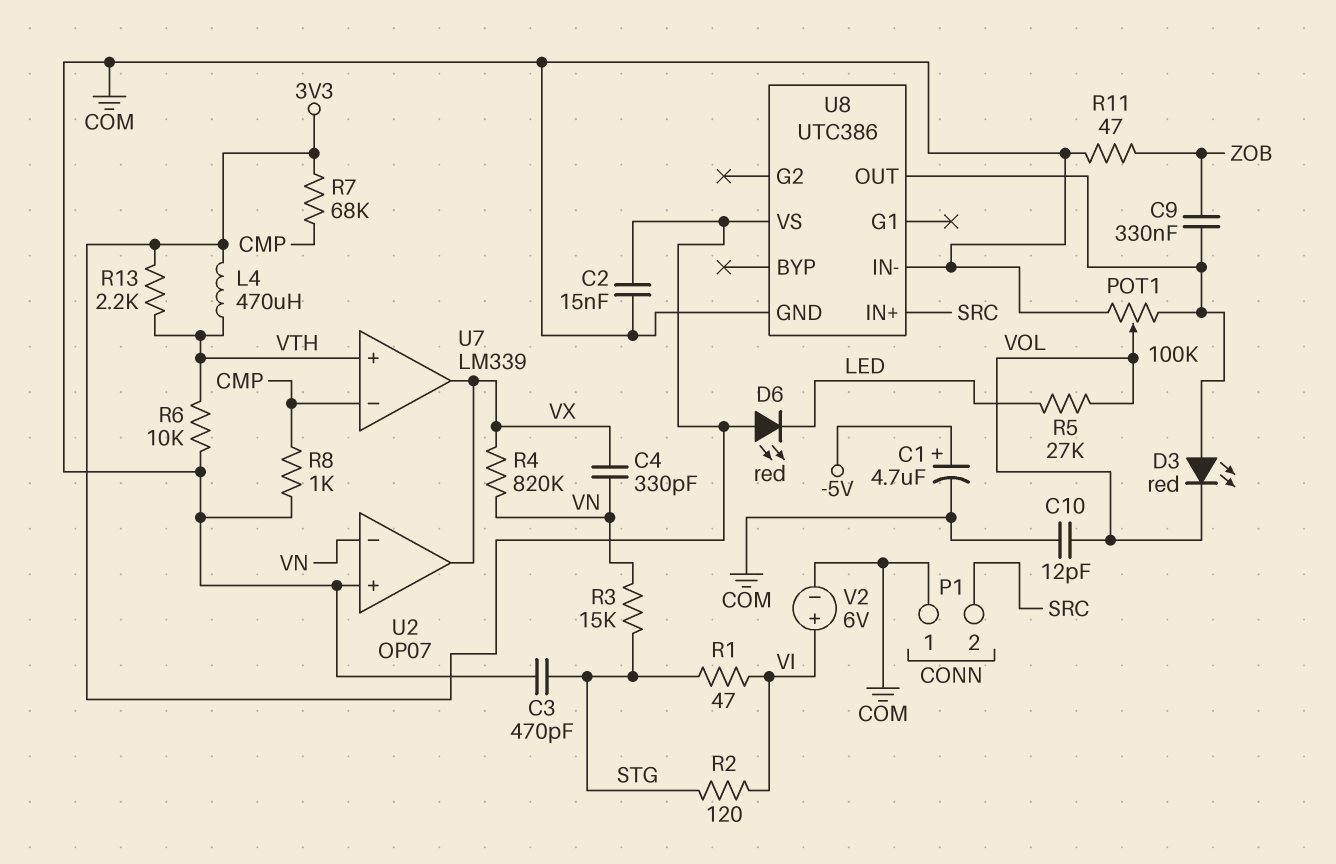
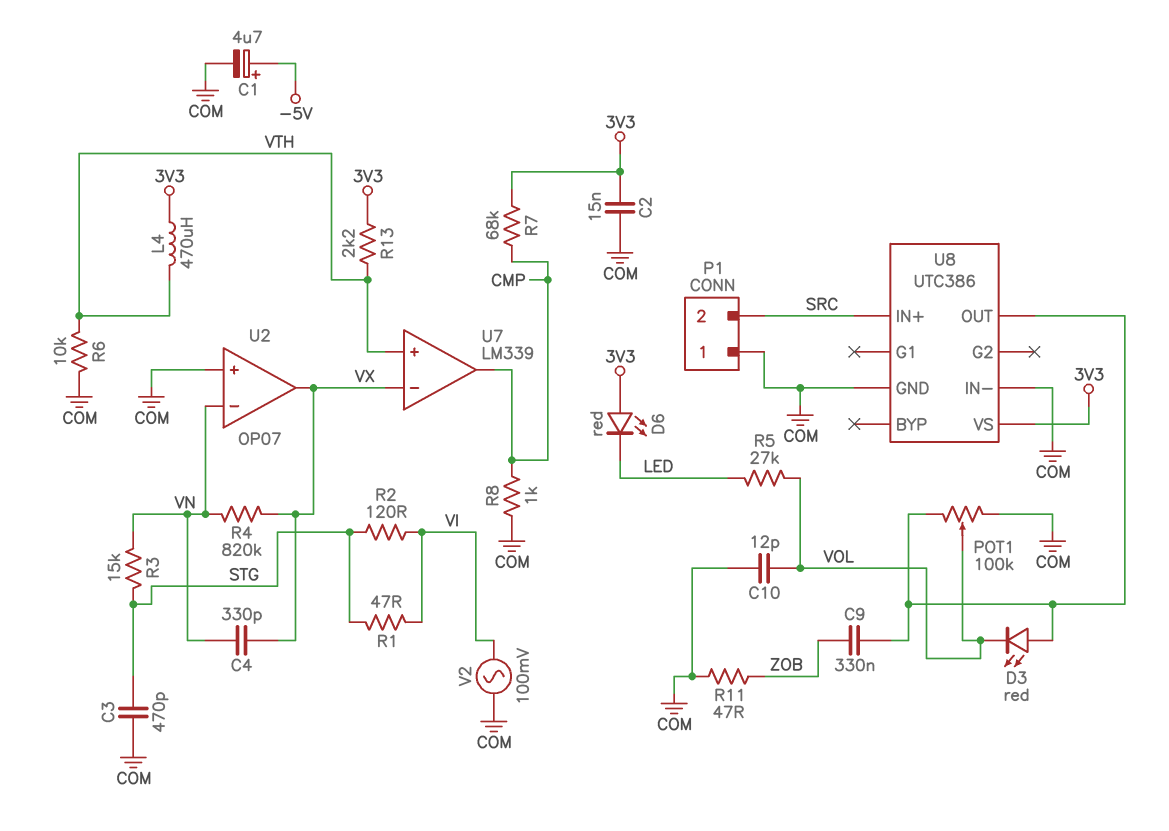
U7 pin in-: CMP -> VX
U7 pin out: VX -> CMP
V2: 6V (plus VI, minus COM) -> AC 100mV (COM, VI)

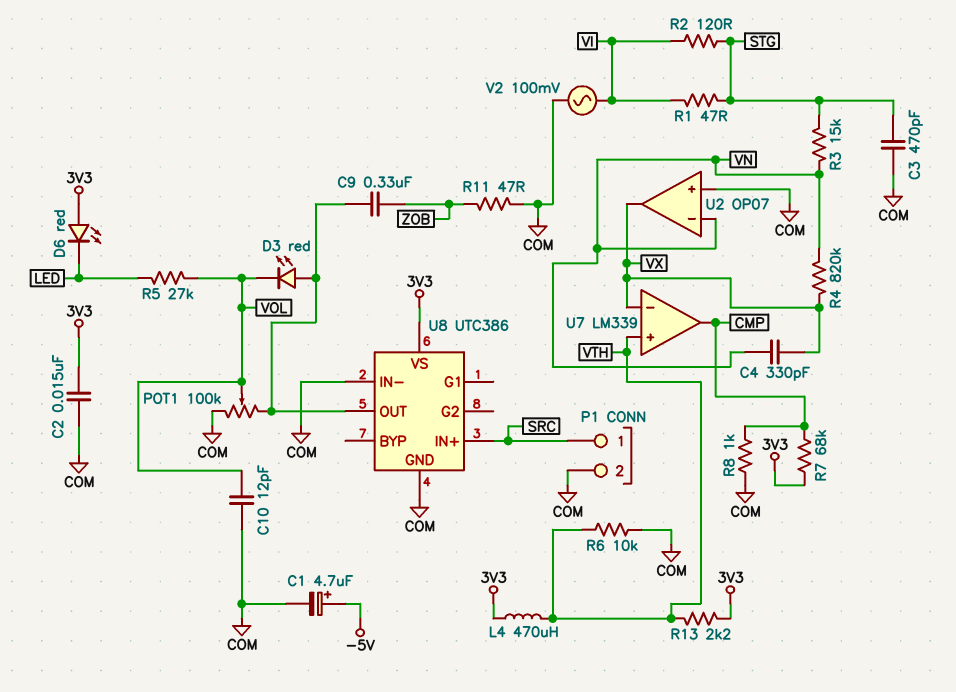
P1 pin 1: COM -> SRC
P1 pin 2: SRC -> COM

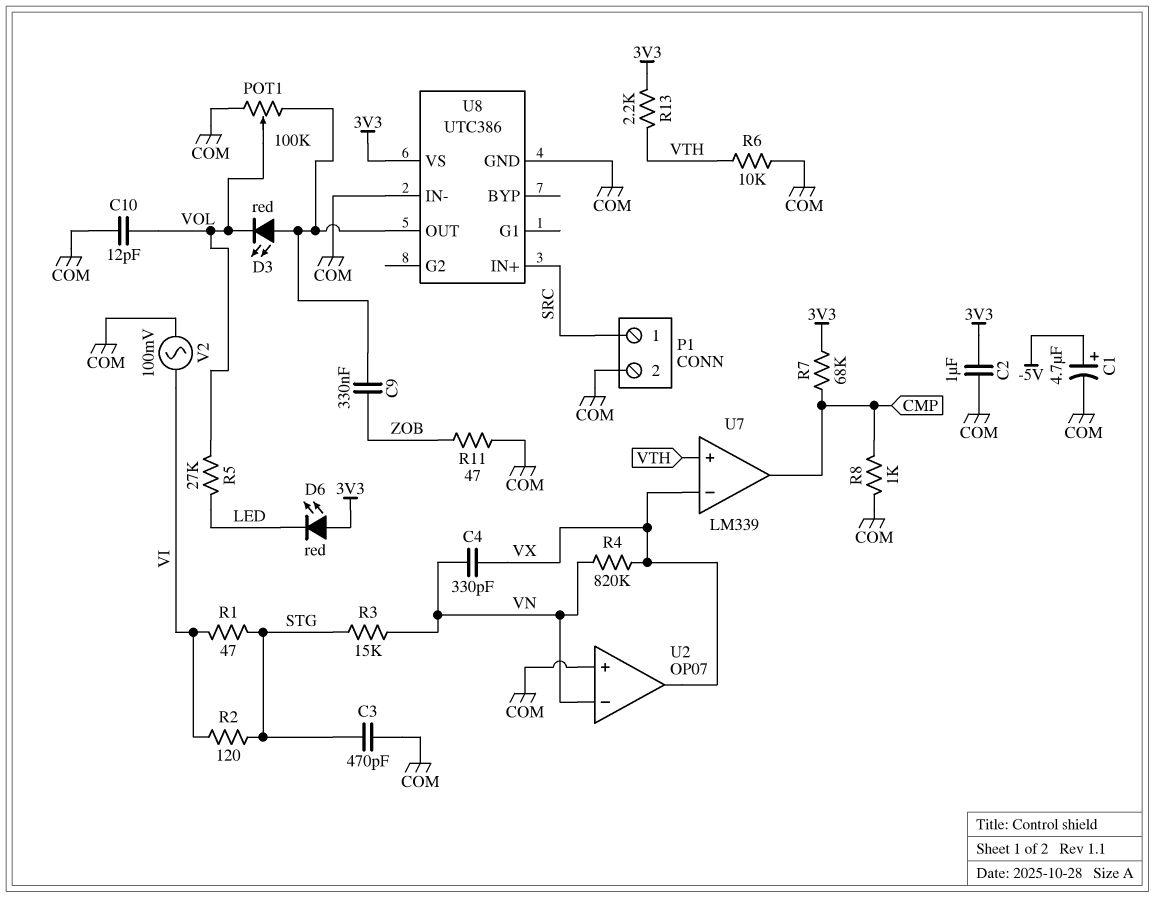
C2: 15nF (3V3, COM) -> 1uF (3V3, COM)
L4: 470uH (3V3, VTH) -> none

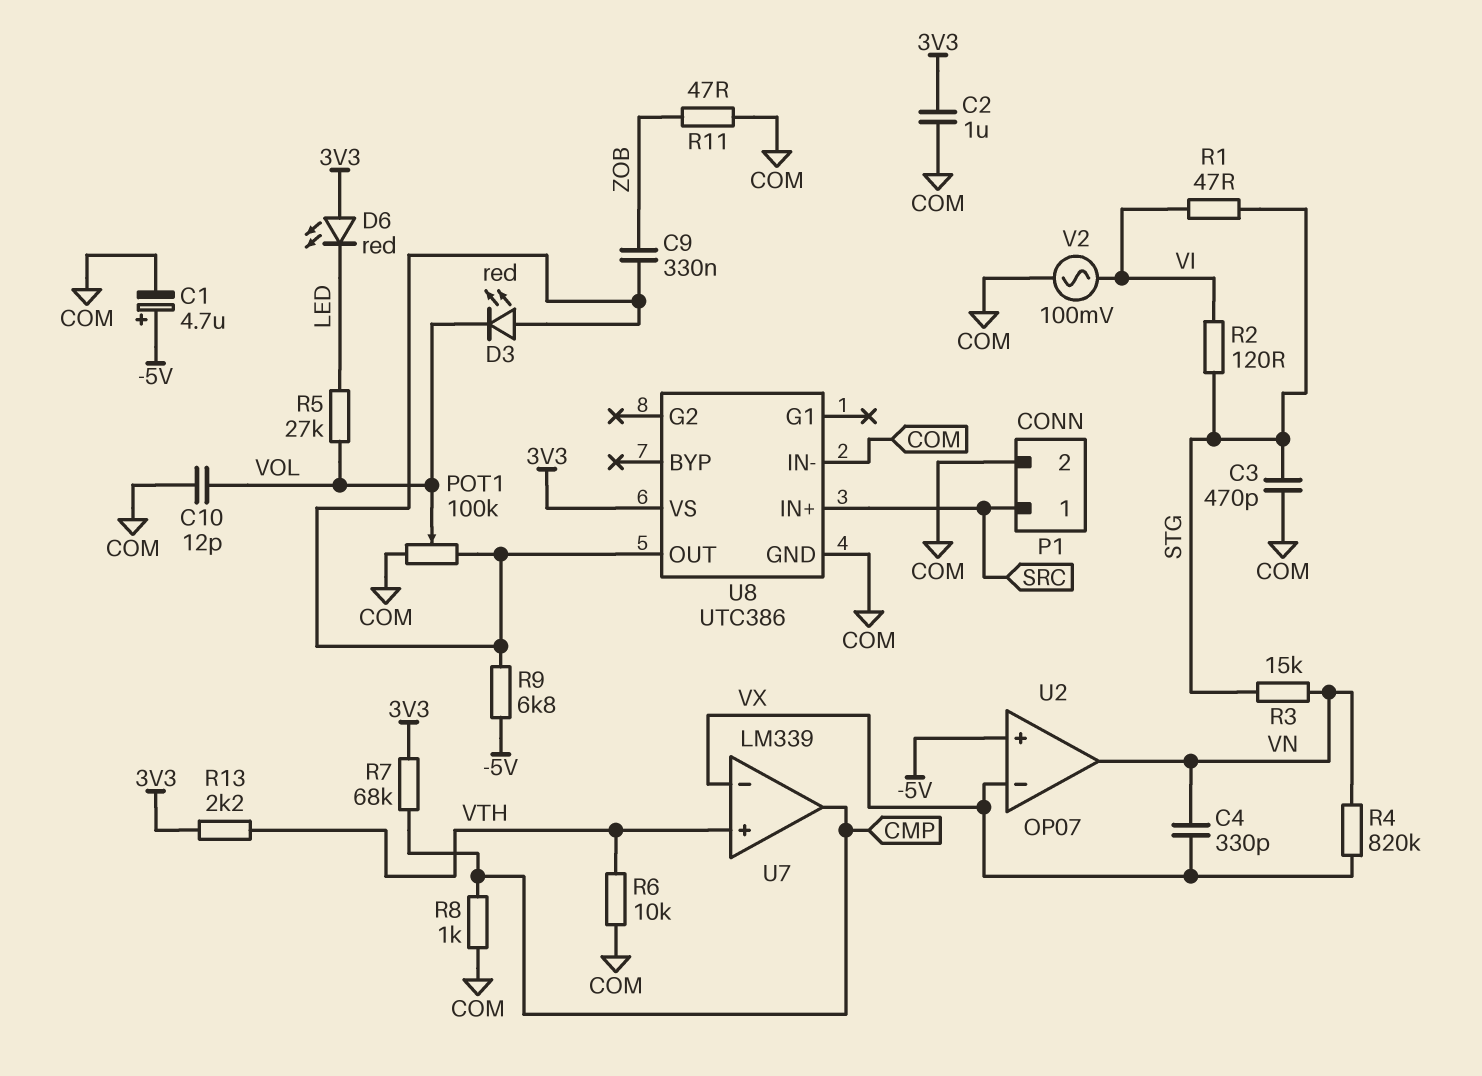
R9: none -> 6.8k (-5V, U8/OUT)
U2 pin in+: COM -> -5V
U2 pin in-: VN -> VX
U2 pin out: VX -> VN

